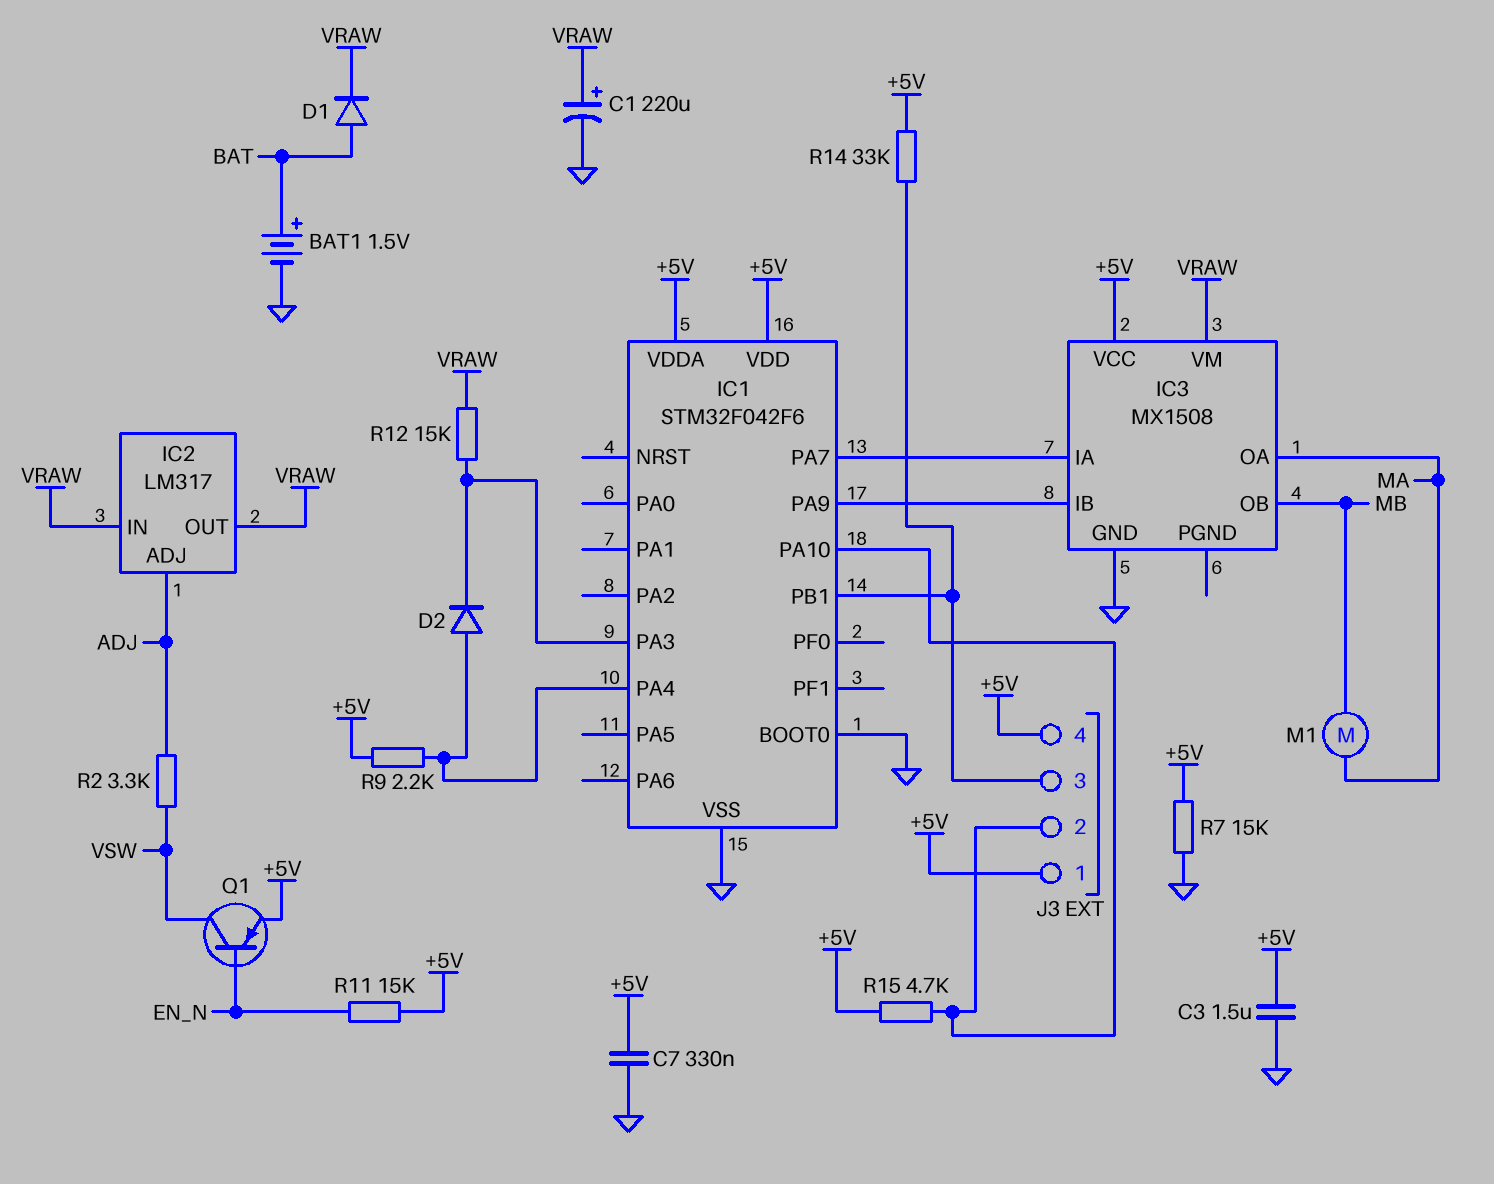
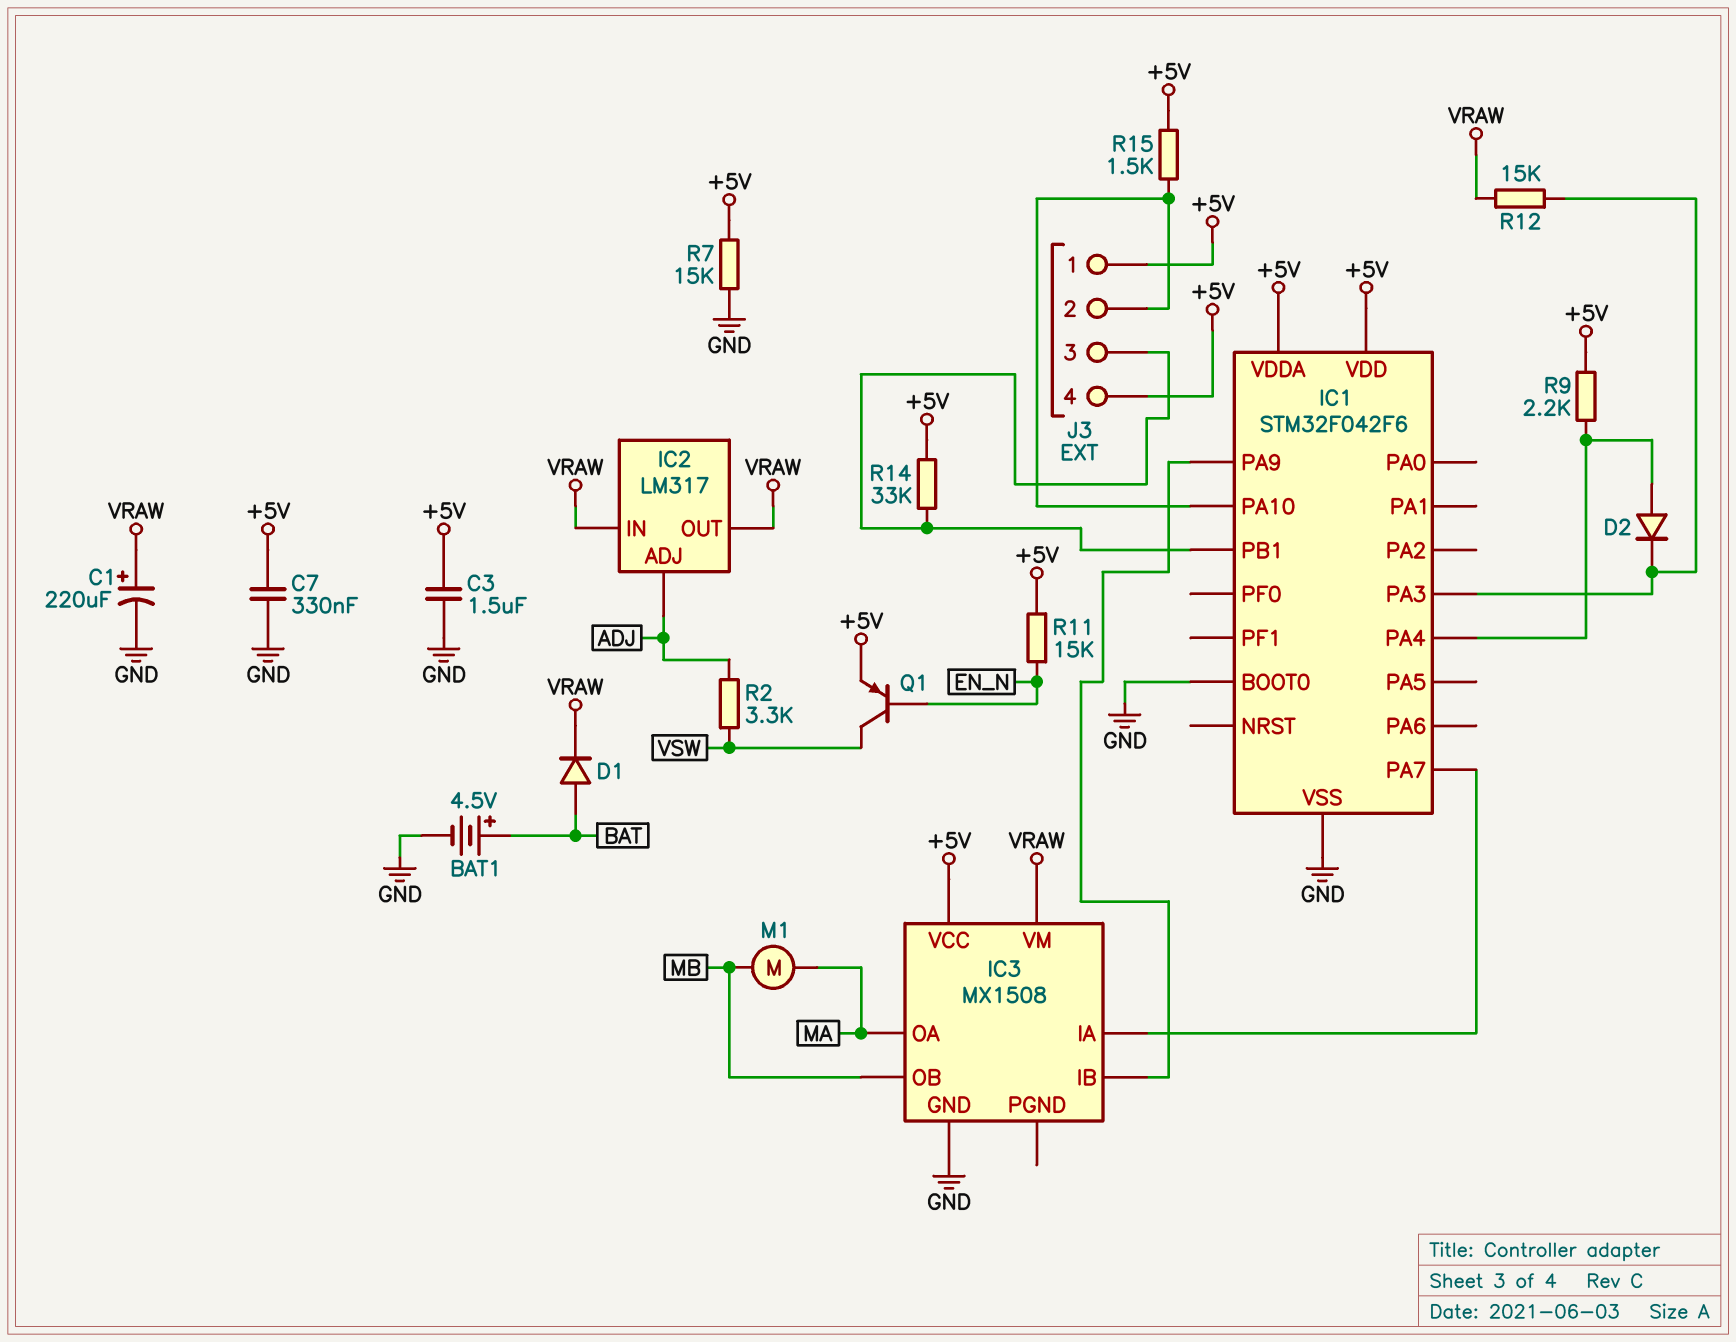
BAT1: 1.5V (plus BAT, minus GND) -> 4.5V (plus BAT, minus GND)
R15: 4.7k (+5V, IC1/PA10) -> 1.5k (+5V, IC1/PA10)

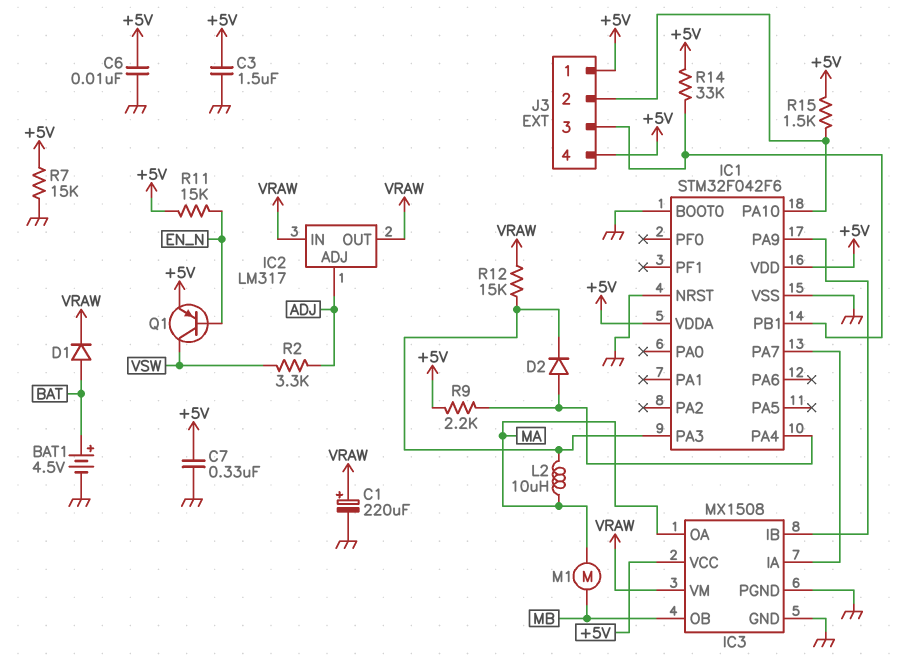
C6: none -> 10nF (+5V, GND)
IC1 pin NRST: none -> GND
IC3 pin PGND: none -> GND
L2: none -> 10uH (IC1/PA3, MA)

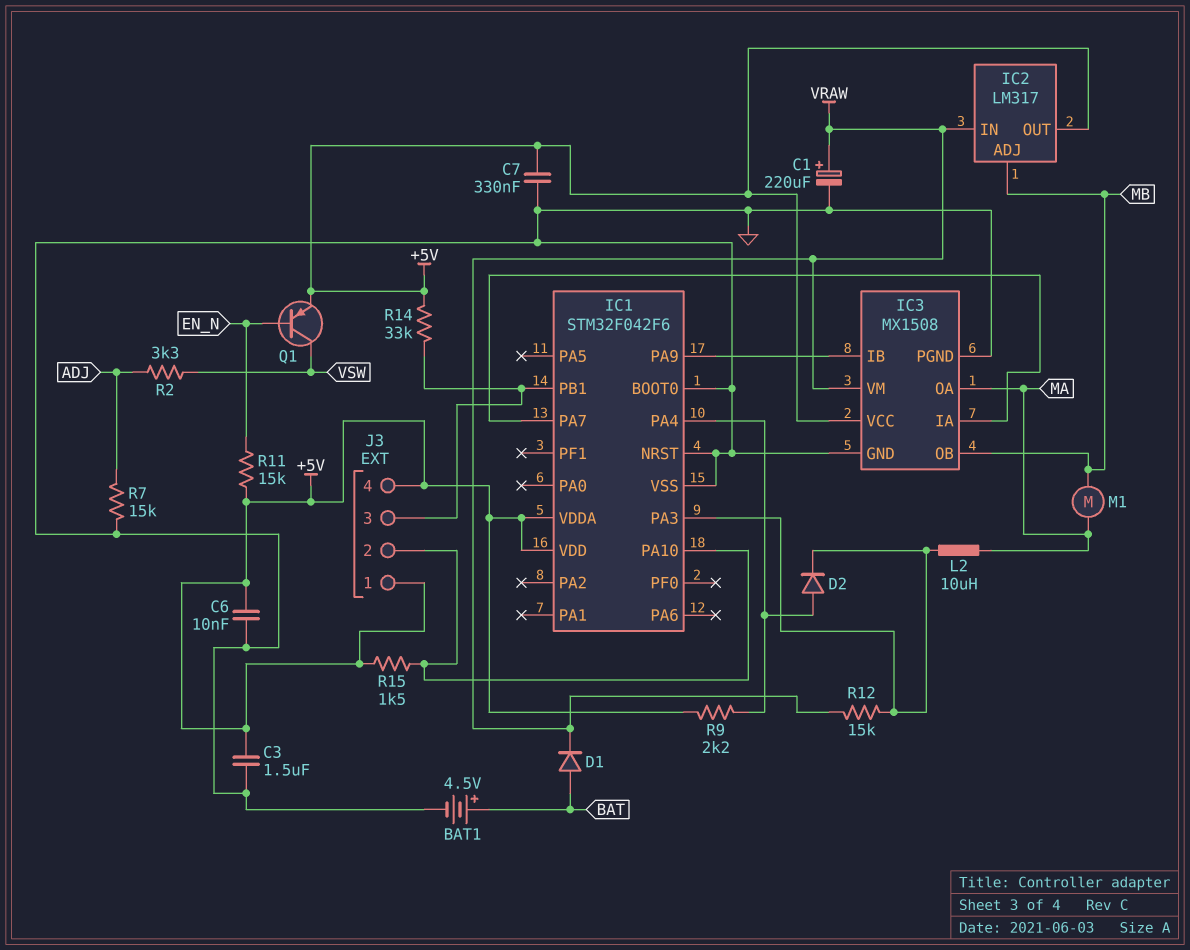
IC2 pin ADJ: ADJ -> MB
IC2 pin OUT: VRAW -> +5V
R7: 15k (+5V, GND) -> 15k (ADJ, GND)

